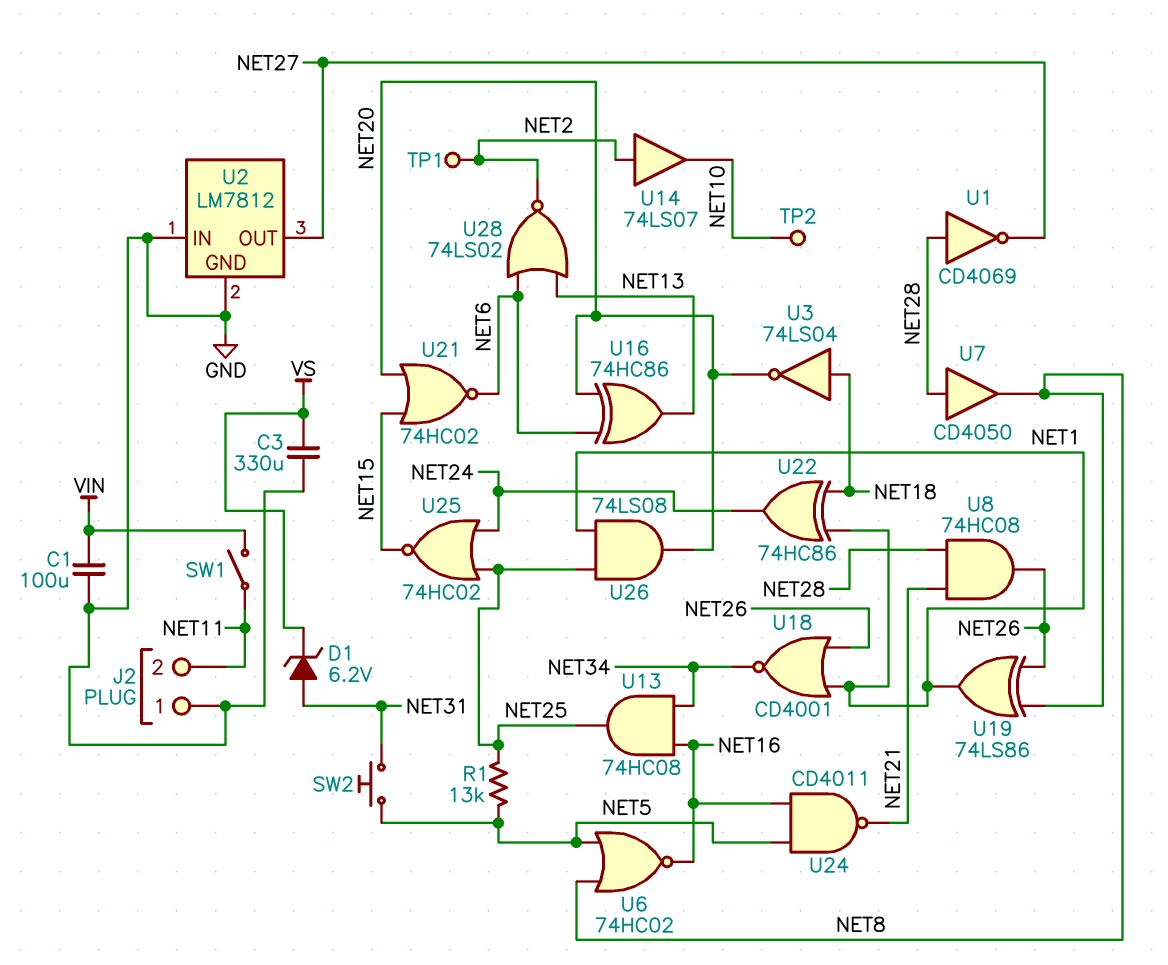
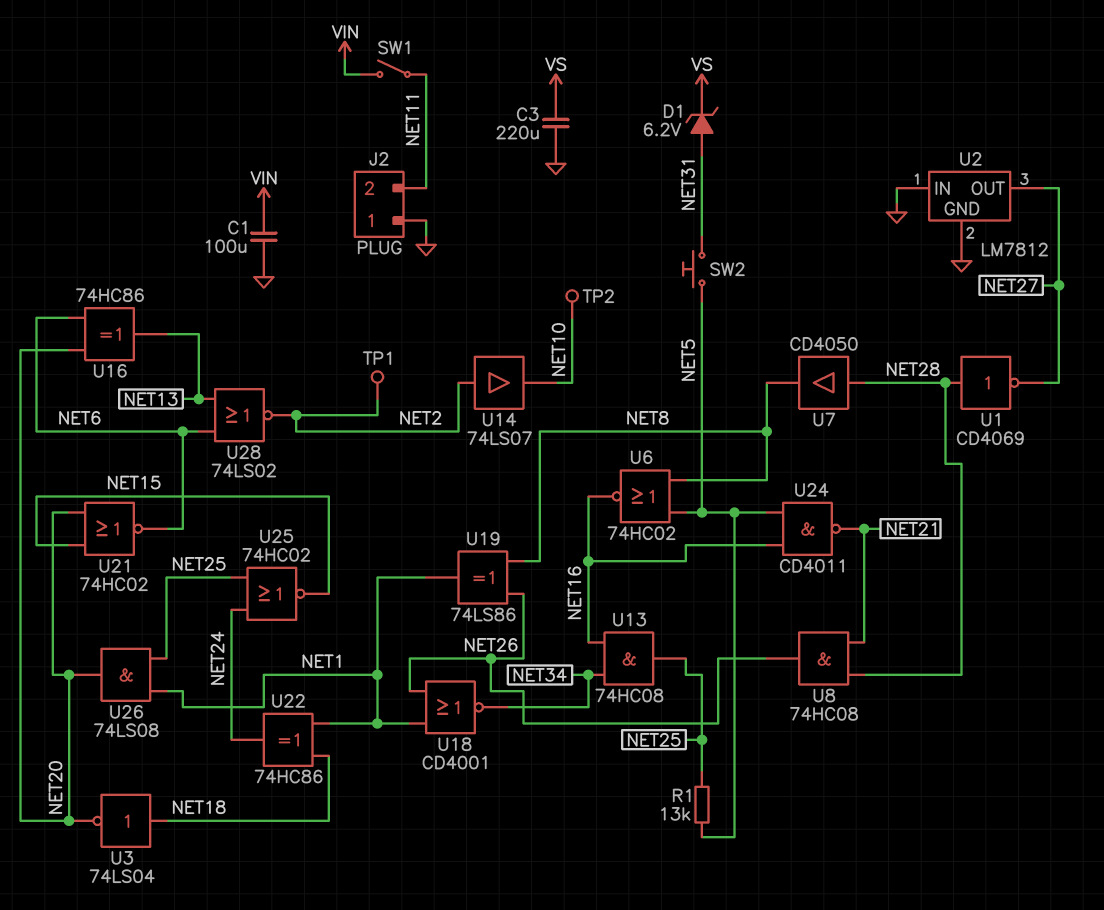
C3: 330uF (GND, VS) -> 220uF (GND, VS)

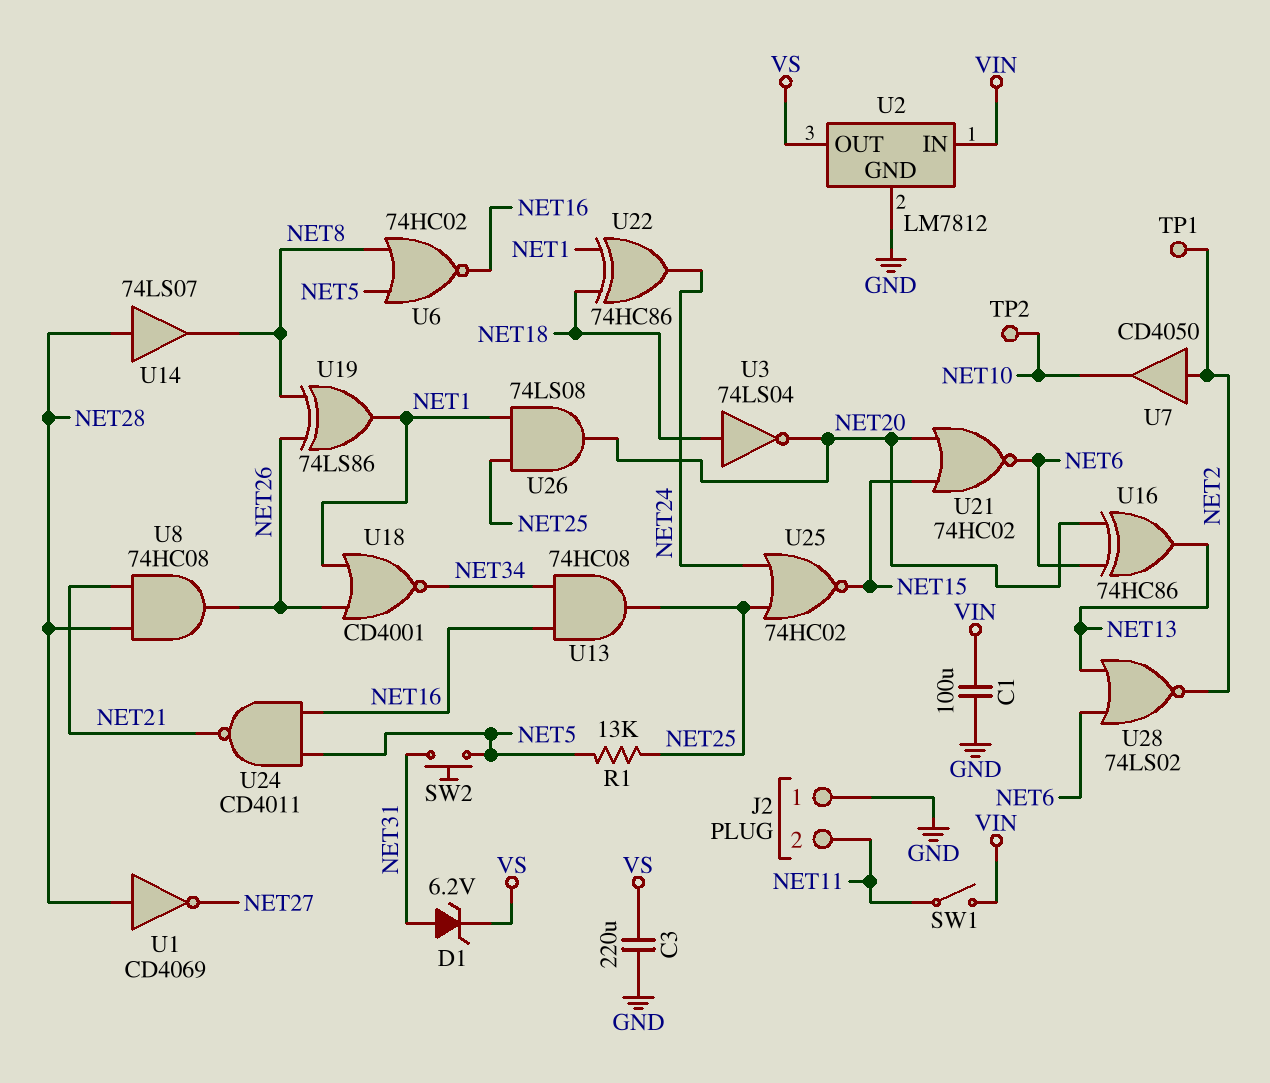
U2 pin IN: GND -> VIN
U2 pin OUT: NET27 -> VS
U7: buffer CD4050 (in NET28, out NET8) -> buffer CD4050 (in NET2, out NET10)
U14: buffer 74LS07 (in NET2, out NET10) -> buffer 74LS07 (in NET28, out NET8)

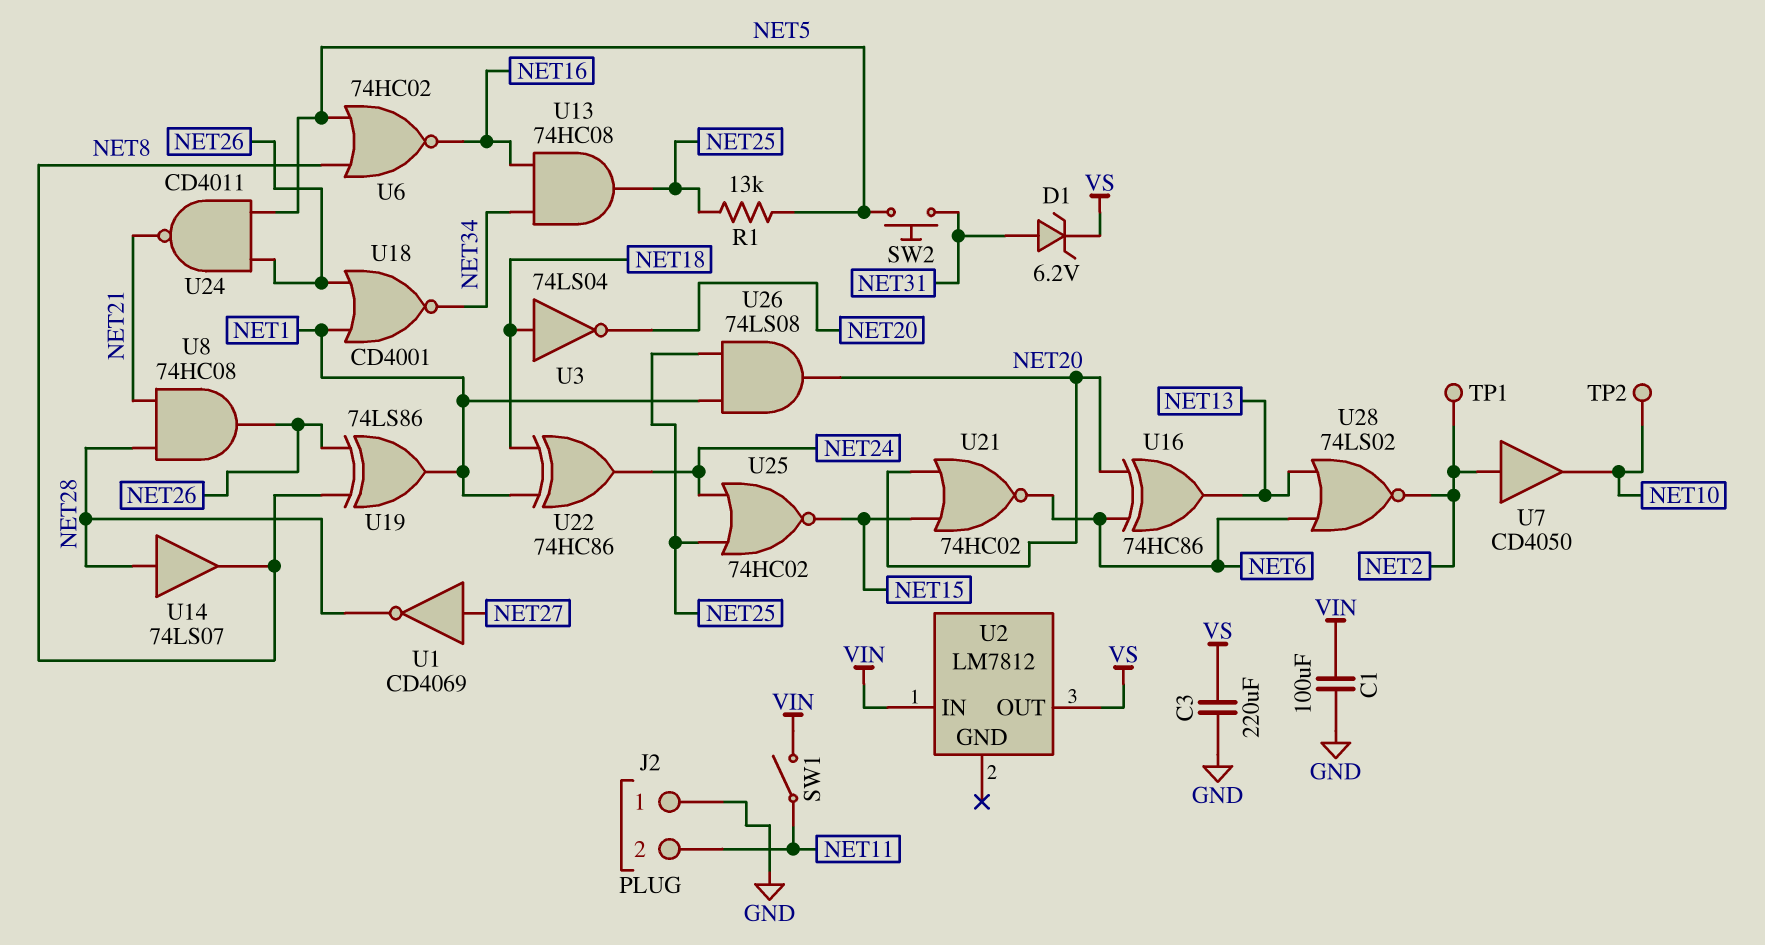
U1: NOT CD4069 (in NET28, out NET27) -> NOT CD4069 (in NET27, out NET28)
U2 pin GND: GND -> none
U24: NAND CD4011 (in NET5, in NET16, out NET21) -> NAND CD4011 (in NET5, in NET26, out NET21)

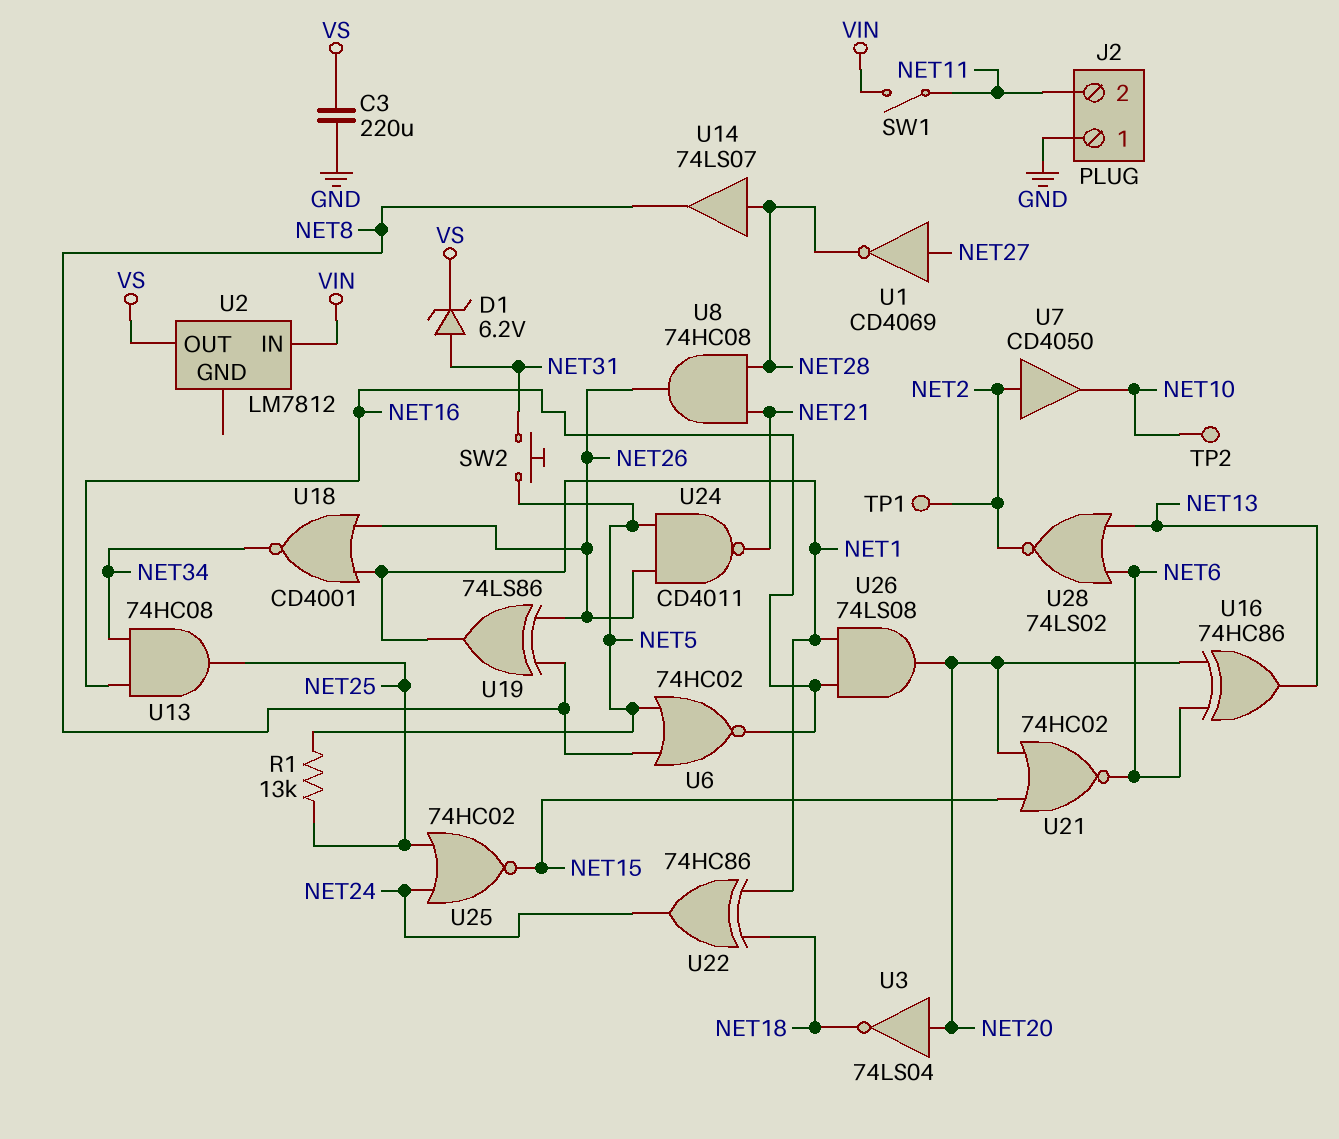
C1: 100uF (GND, VIN) -> none
U3: NOT 74LS04 (in NET18, out NET20) -> NOT 74LS04 (in NET20, out NET18)
U26: AND 74LS08 (in NET1, in NET25, out NET20) -> AND 74LS08 (in NET1, in NET16, out NET20)

